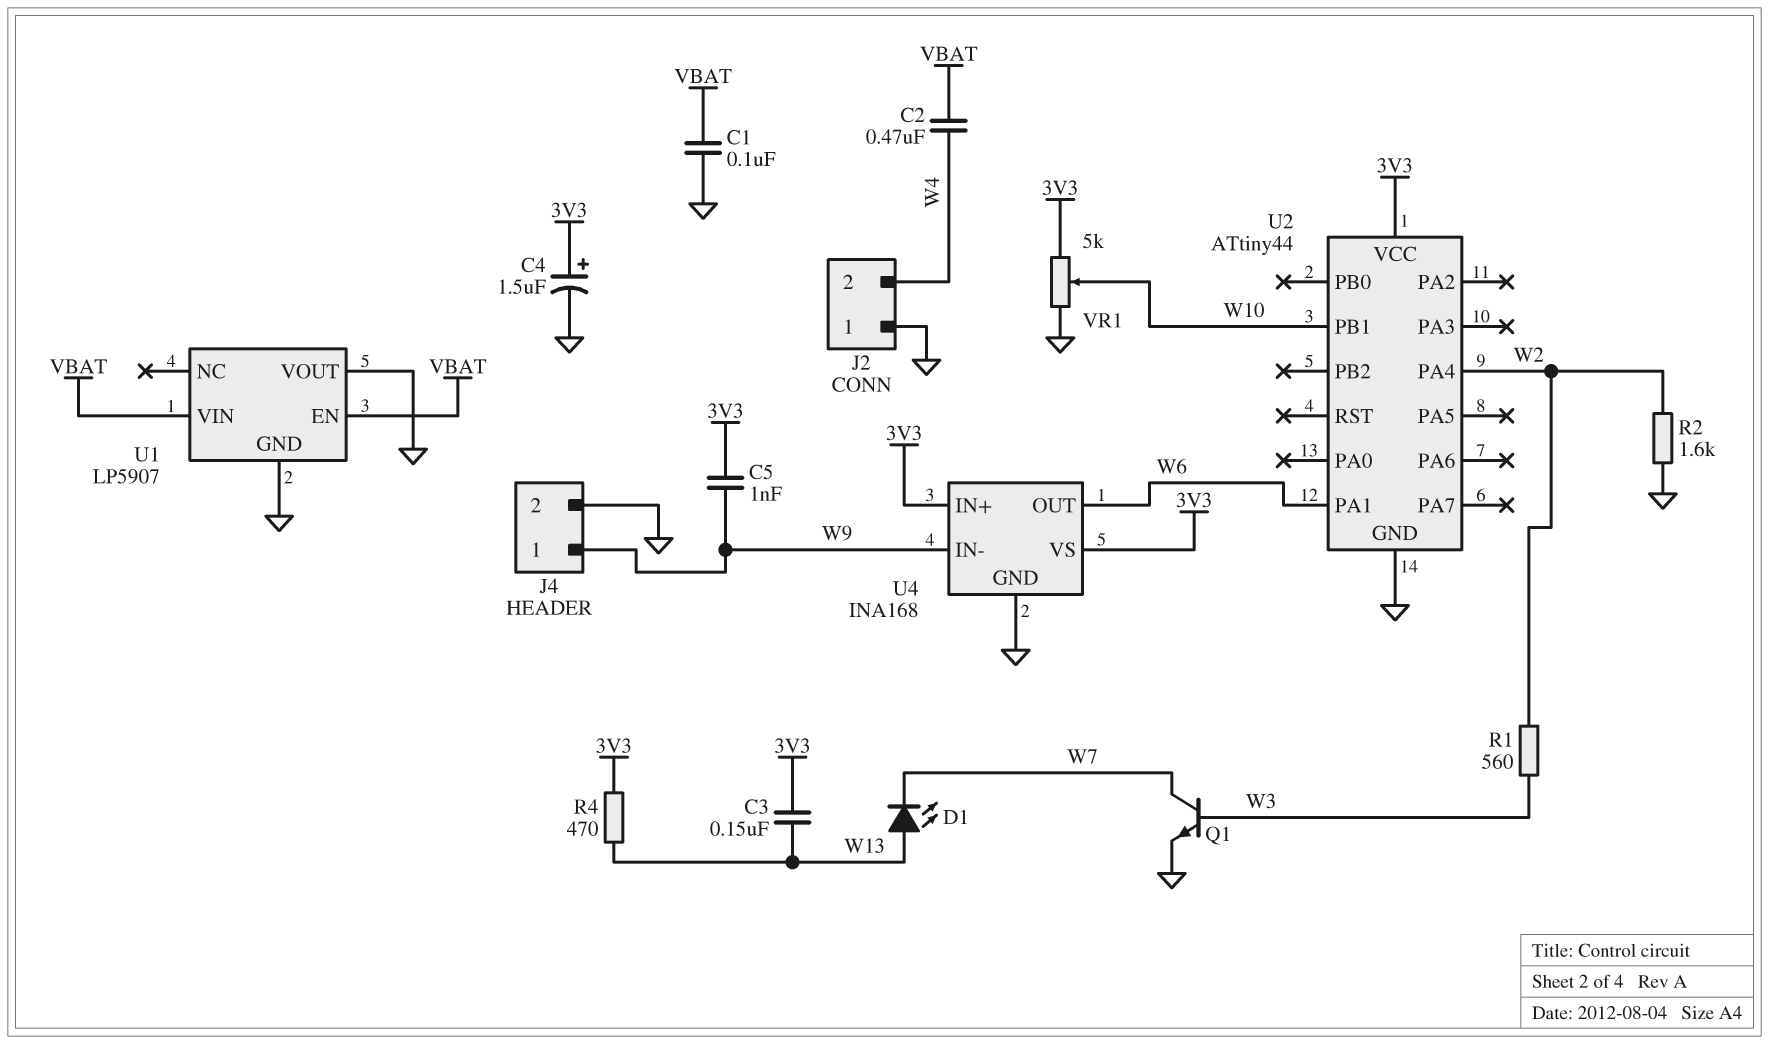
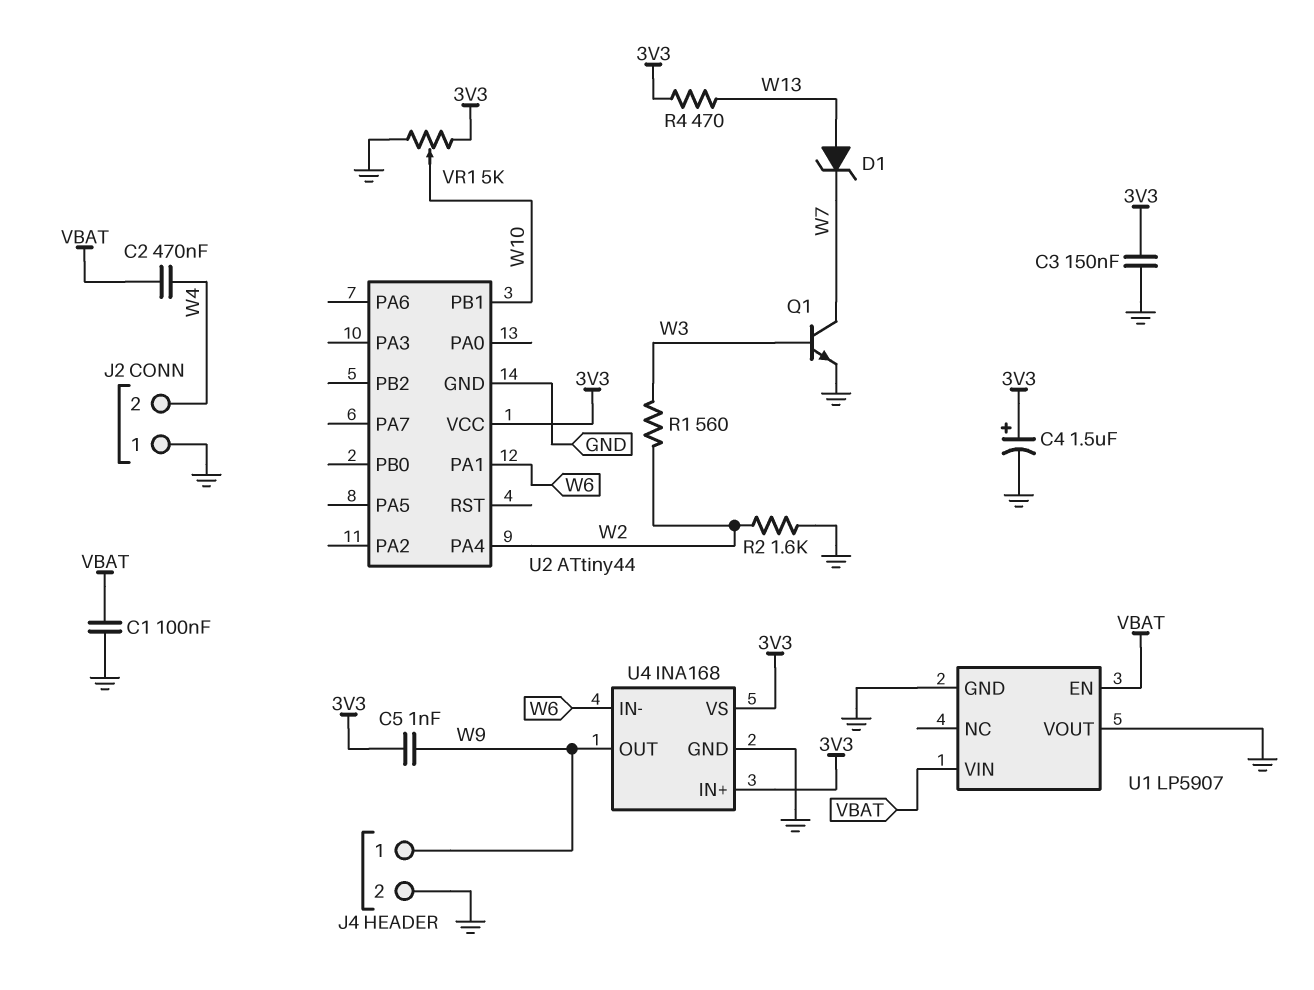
C3: 150nF (3V3, W13) -> 150nF (3V3, GND)
D1: LED (A W13, K W7) -> zener (A W13, K W7)
U4 pin IN-: W9 -> W6
U4 pin OUT: W6 -> W9

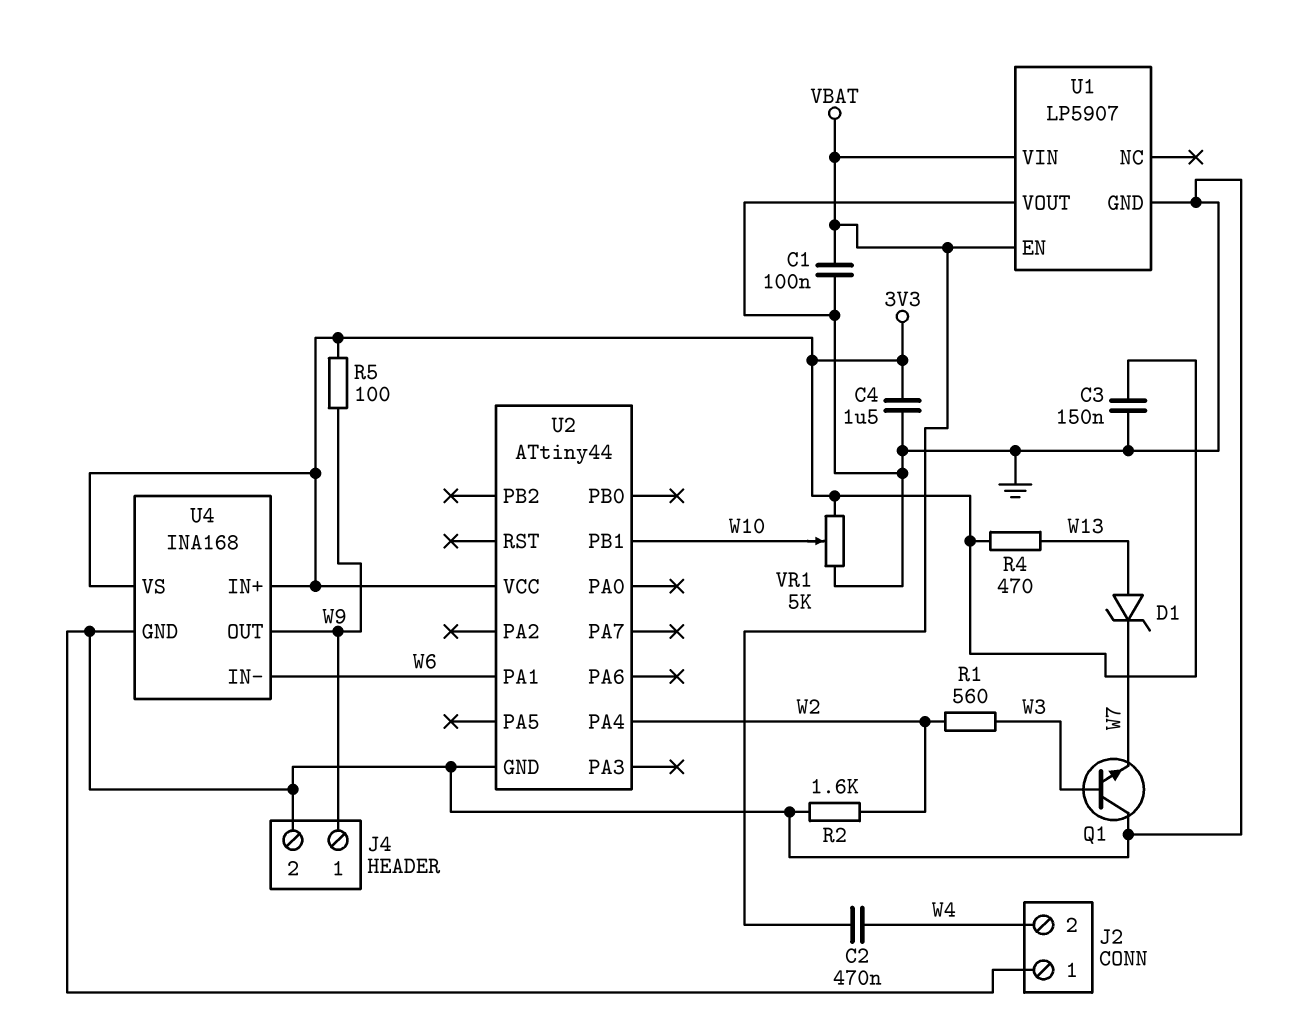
C4: 1.5uF (plus 3V3, minus GND) -> 1.5uF (3V3, GND)
C5: 1nF (3V3, W9) -> none
Q1: NPN (B W3, C W7, E GND) -> NPN (B W3, C GND, E W7)
R5: none -> 100 (3V3, W9)

